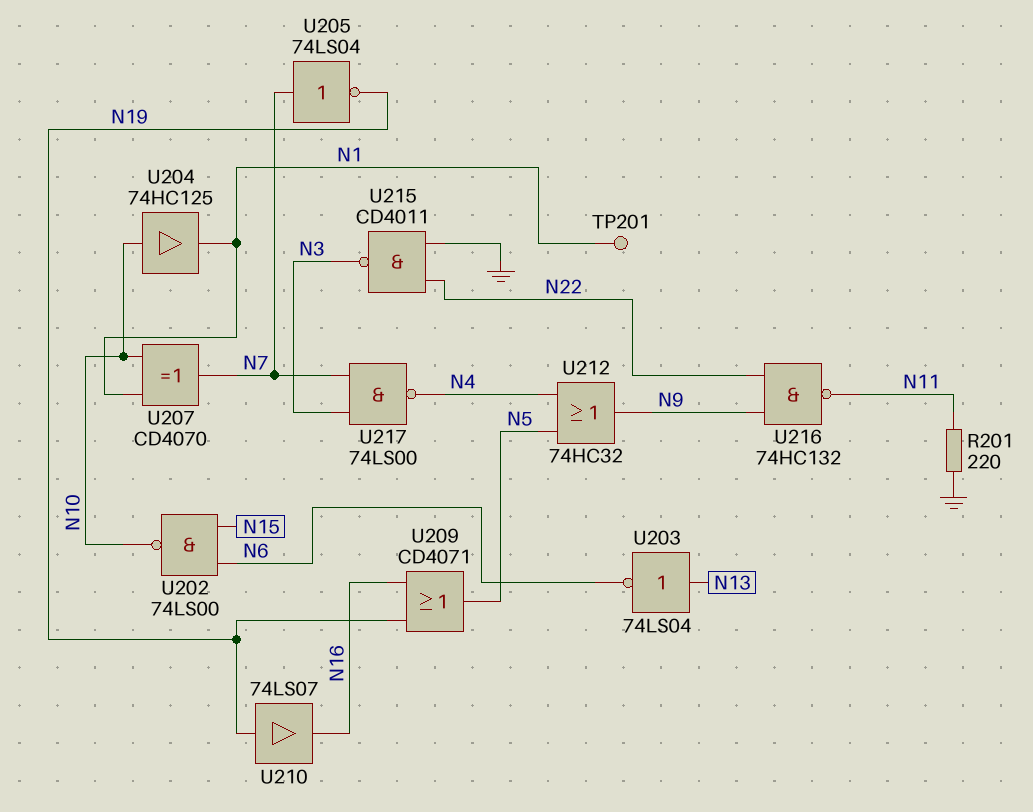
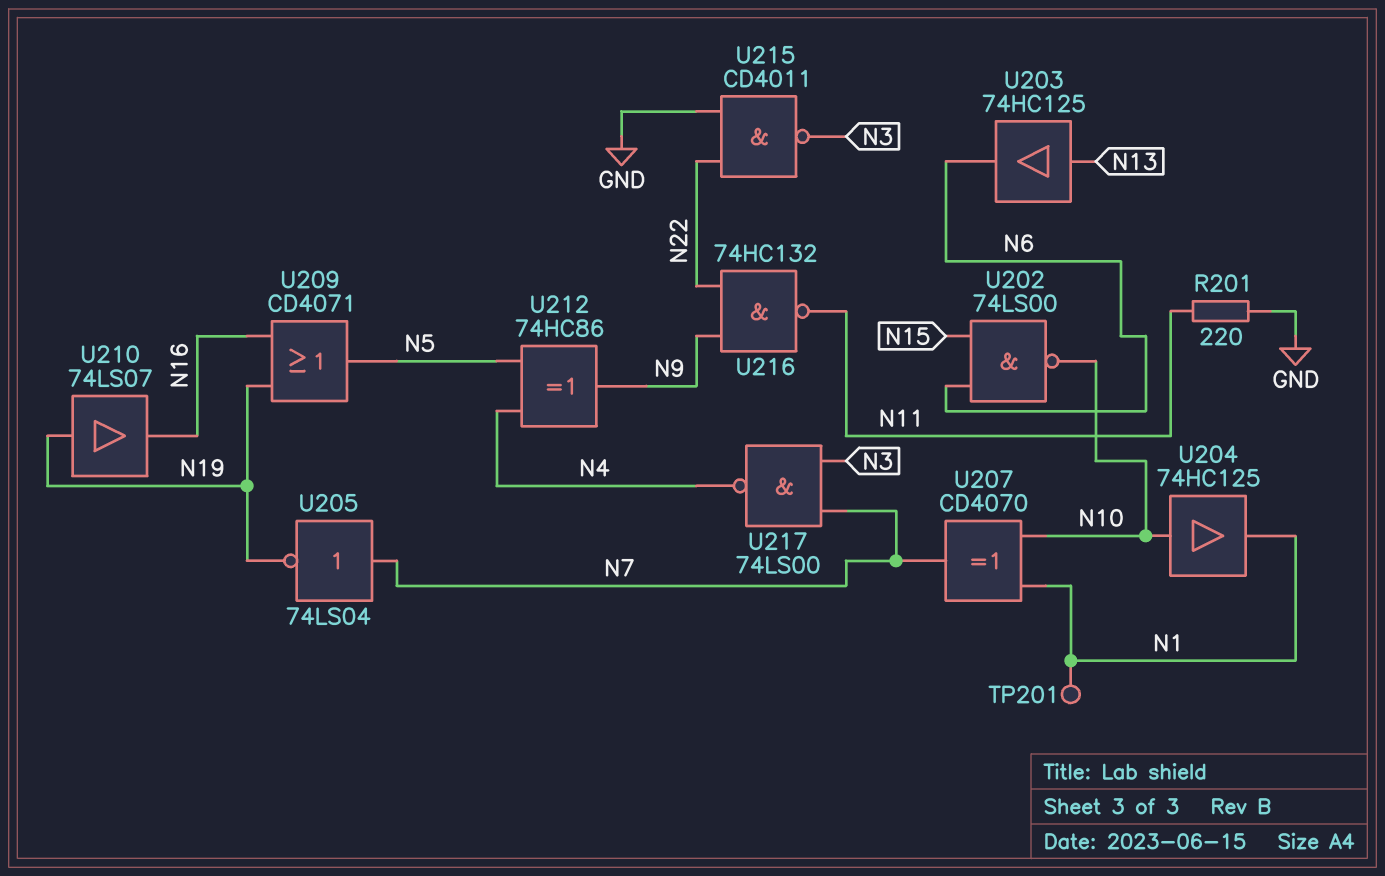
U203: NOT 74LS04 (in N13, out N6) -> buffer 74HC125 (in N13, out N6)
U212: OR 74HC32 (in N4, in N5, out N9) -> XOR 74HC86 (in N4, in N5, out N9)

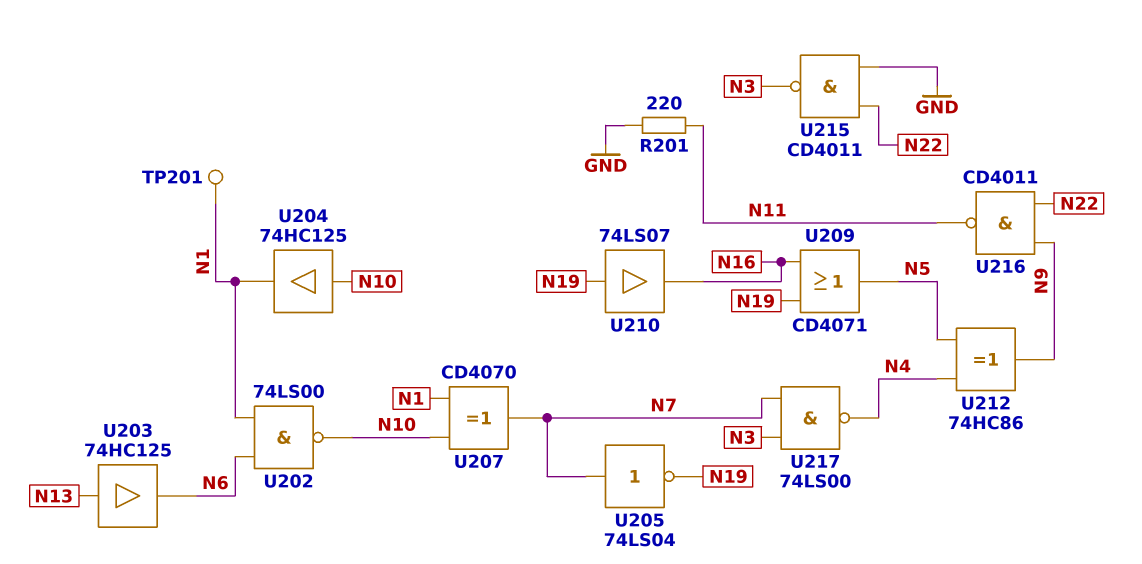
U202: NAND 74LS00 (in N6, in N15, out N10) -> NAND 74LS00 (in N1, in N6, out N10)
U216: NAND 74HC132 (in N9, in N22, out N11) -> NAND CD4011 (in N9, in N22, out N11)

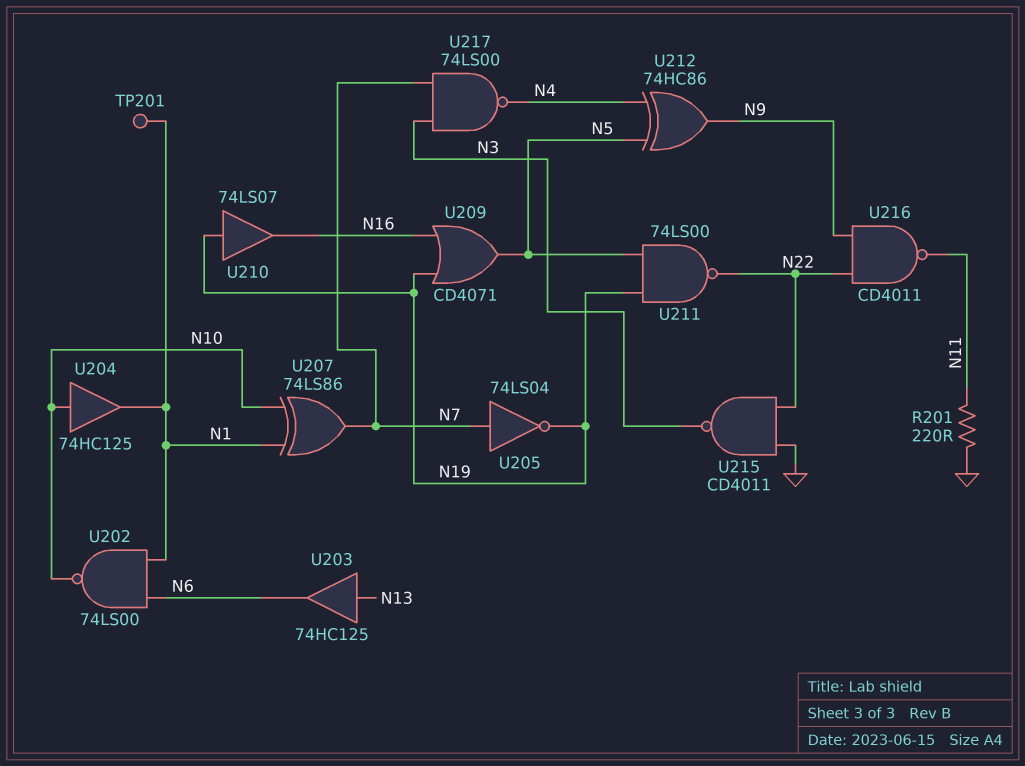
U207: XOR CD4070 (in N1, in N10, out N7) -> XOR 74LS86 (in N1, in N10, out N7)
U211: none -> NAND 74LS00 (in N5, in N19, out N22)

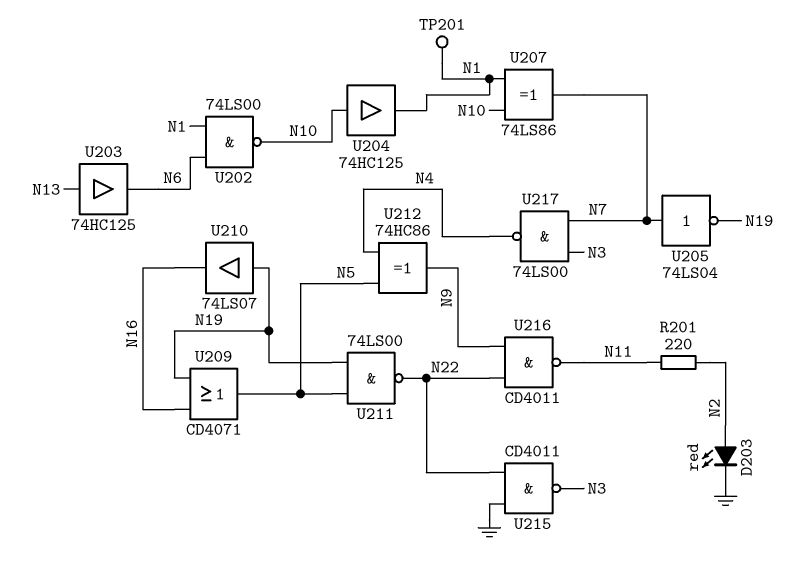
D203: none -> LED red (A N2, K GND)
R201: 220 (GND, N11) -> 220 (N2, N11)

